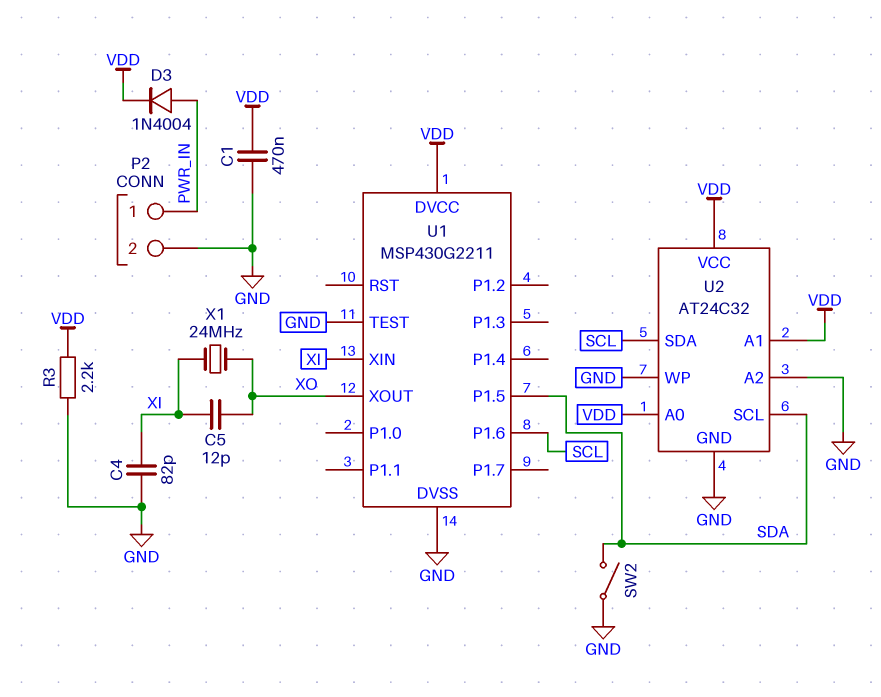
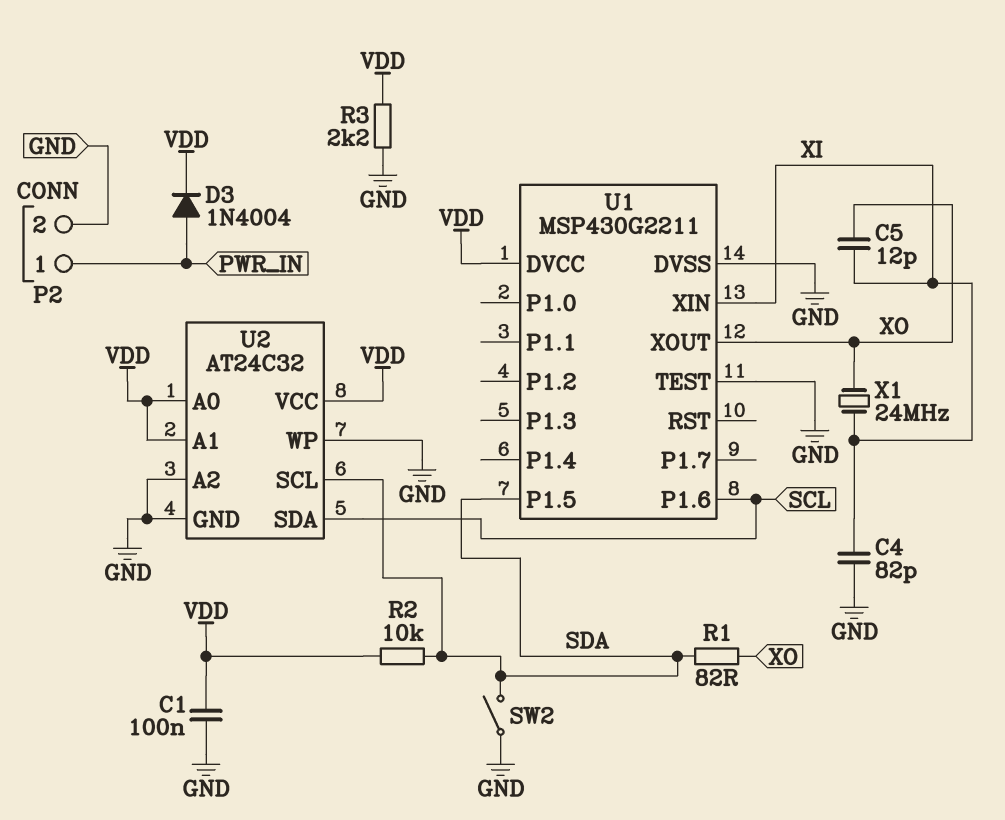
C1: 470nF (GND, VDD) -> 100nF (GND, VDD)
R1: none -> 82 (SDA, XO)
R2: none -> 10k (SDA, VDD)

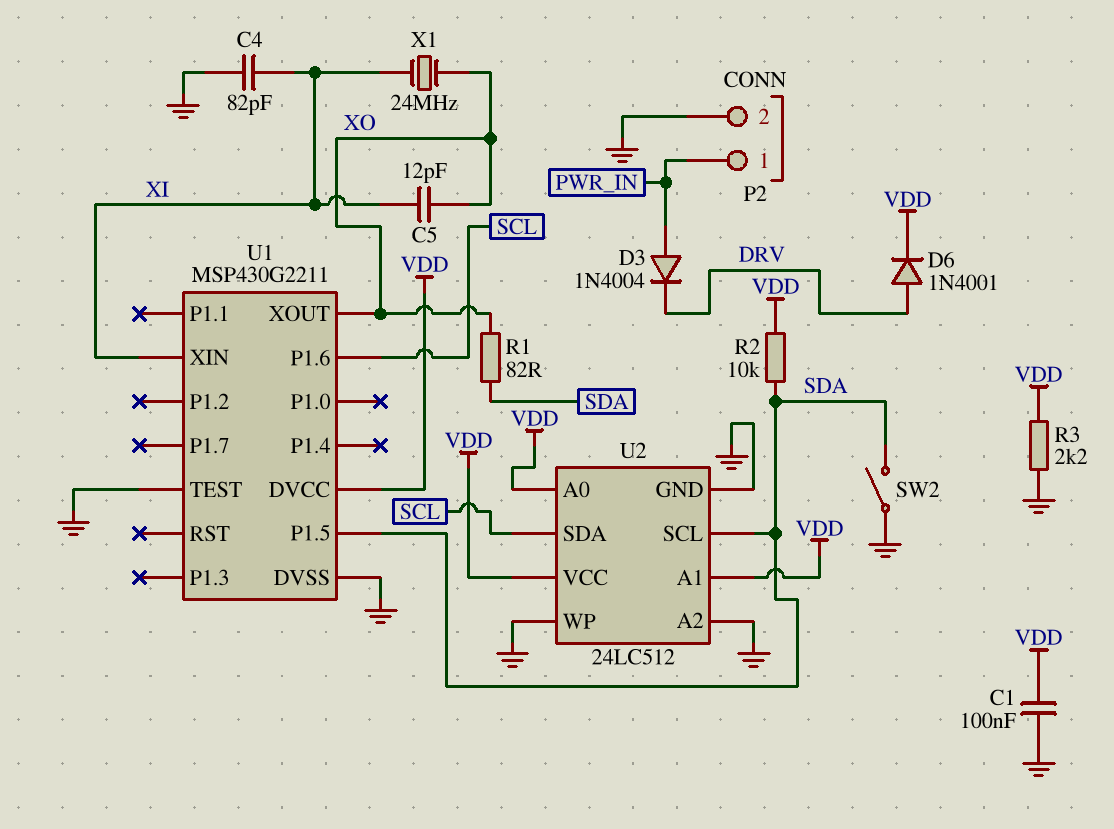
D3: diode 1N4004 (A PWR_IN, K VDD) -> diode 1N4004 (A PWR_IN, K DRV)
D6: none -> diode 1N4001 (A DRV, K VDD)
U2: AT24C32 -> 24LC512

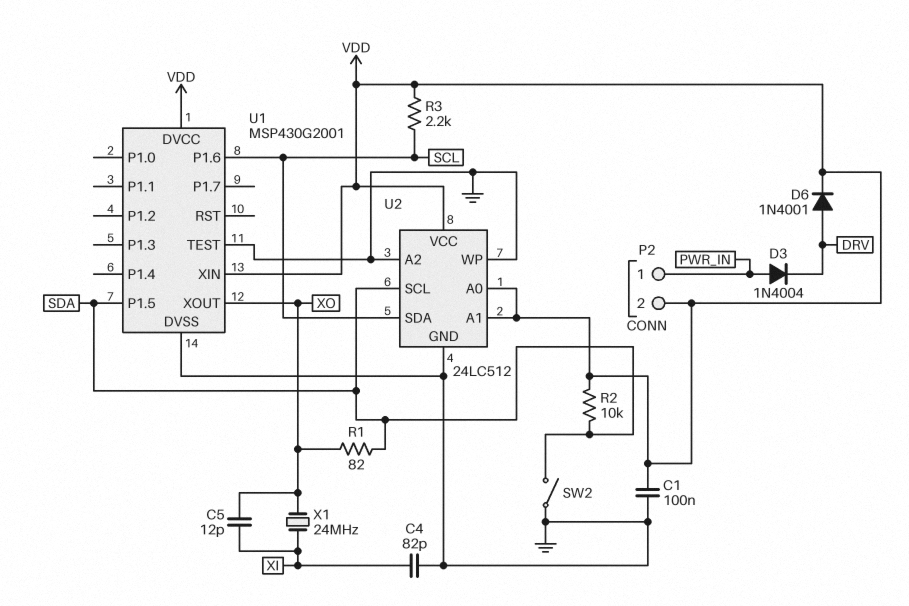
P2 pin 2: GND -> VDD
R3: 2.2k (GND, VDD) -> 2.2k (SCL, VDD)
U1: MSP430G2211 -> MSP430G2001
U1 pin XIN: XI -> VDD

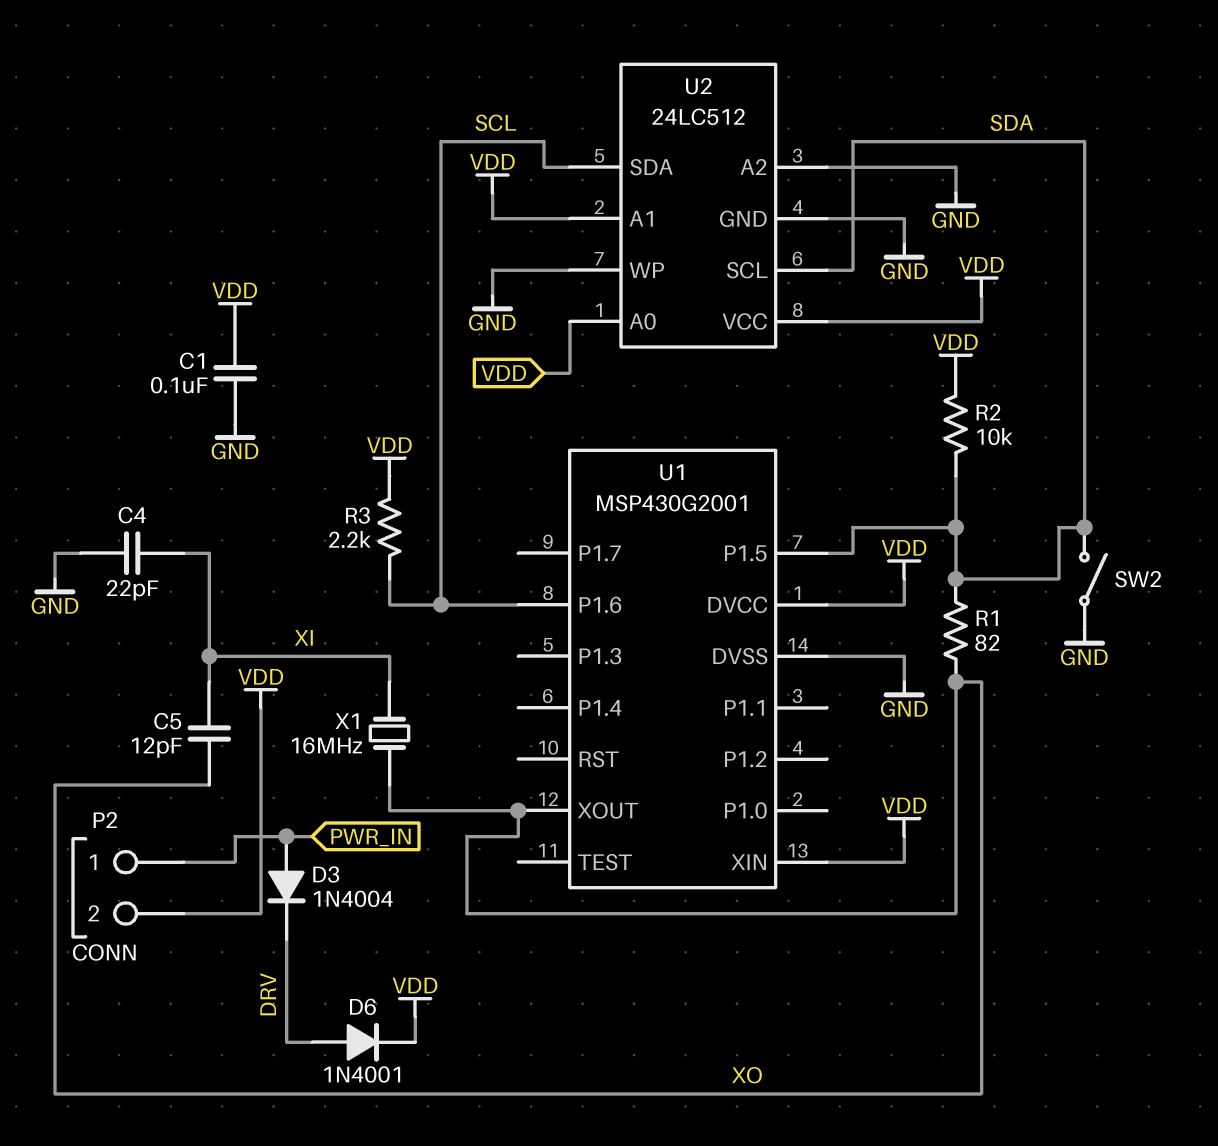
C4: 82pF (GND, XI) -> 22pF (GND, XI)
U1 pin TEST: GND -> none
X1: 24MHz (XI, XO) -> 16MHz (XI, XO)

